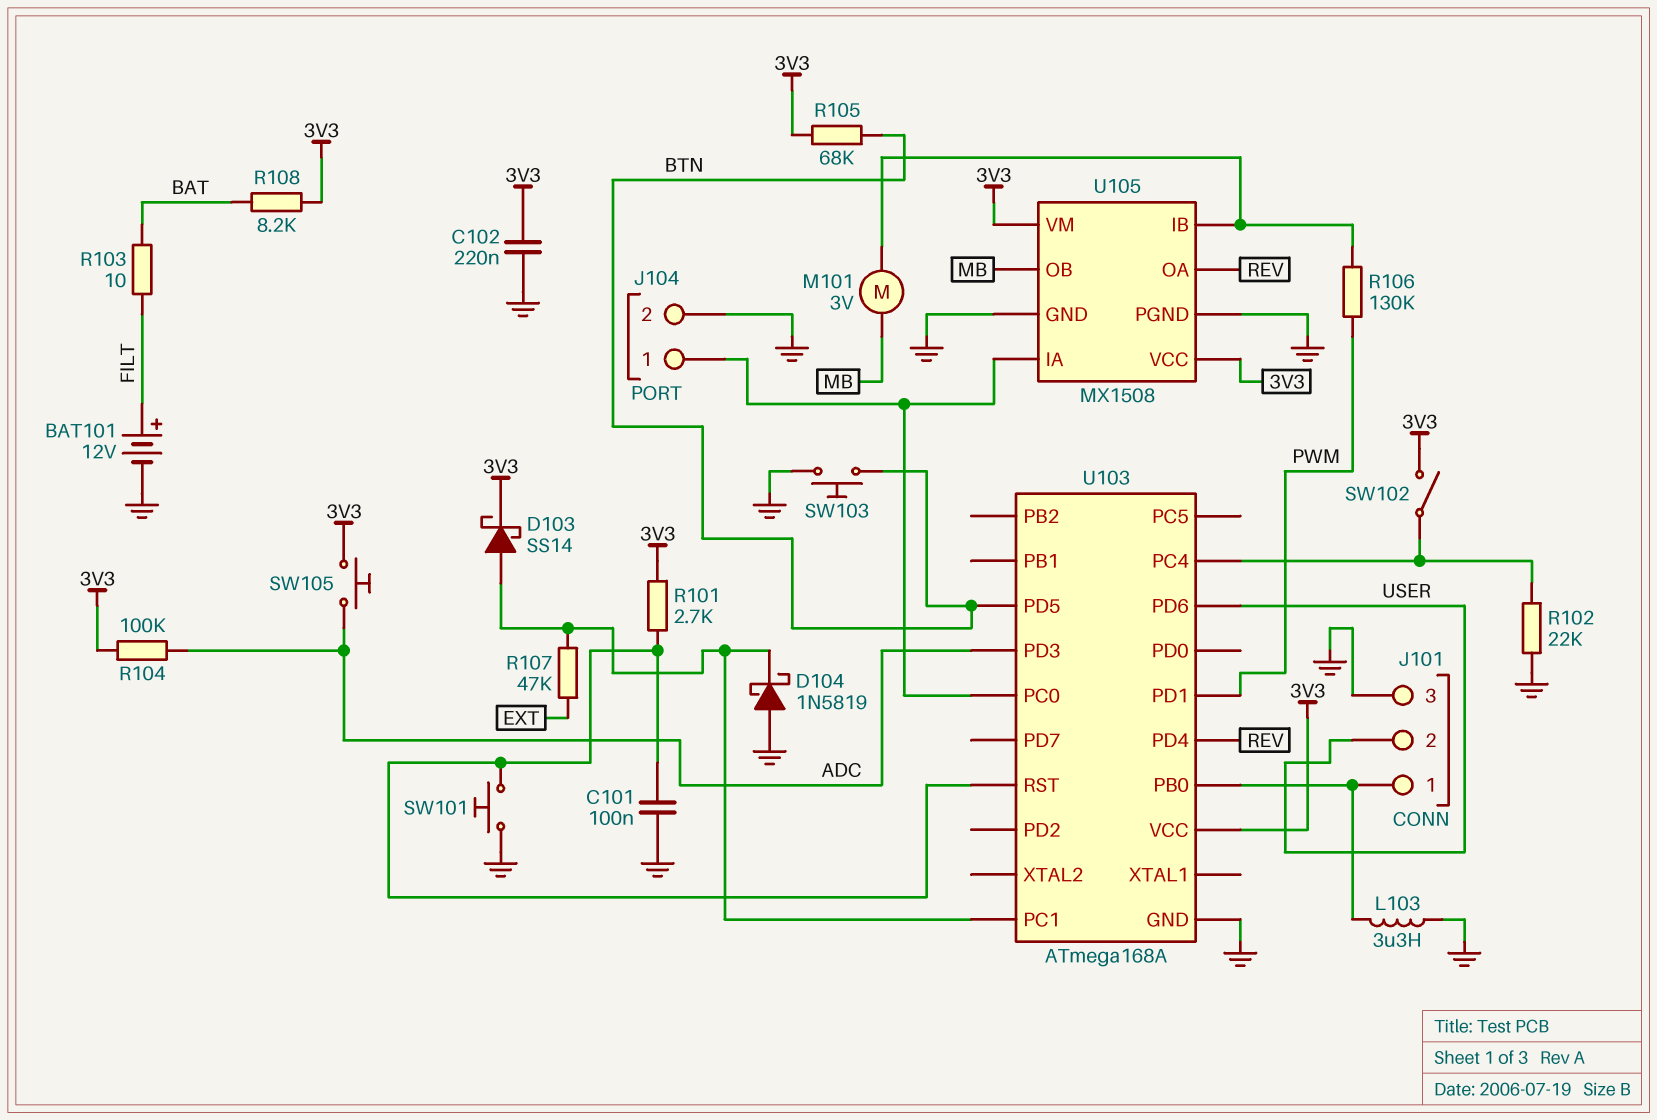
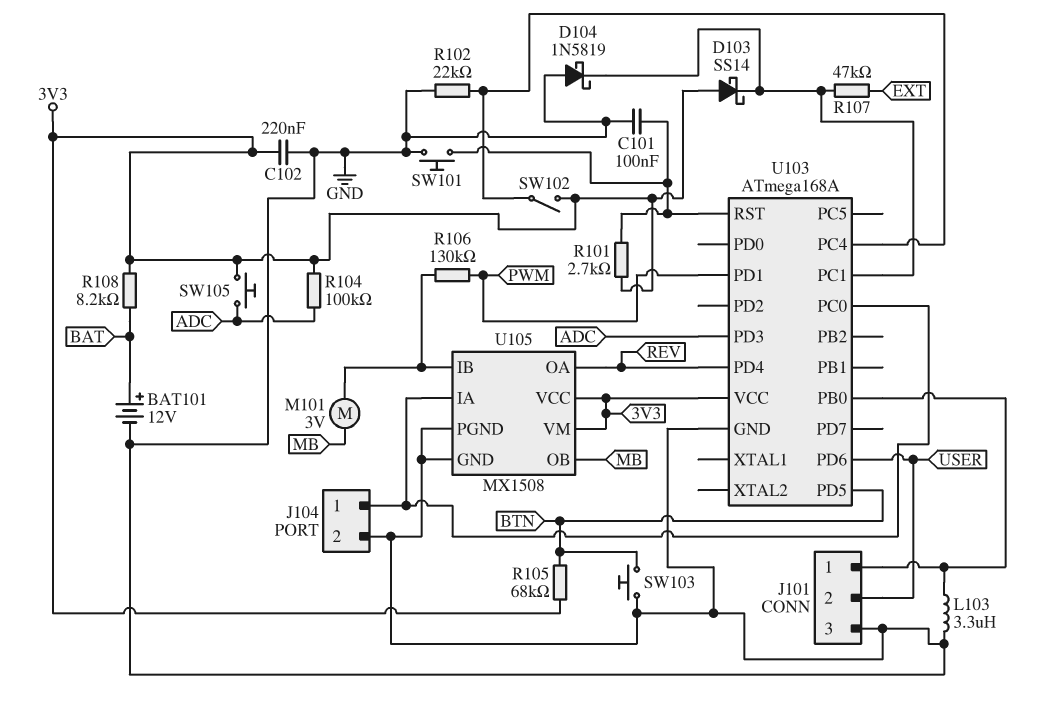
BAT101: 12V (plus FILT, minus GND) -> 12V (plus BAT, minus GND)
D103: schottky SS14 (A U103/PC1, K 3V3) -> schottky SS14 (A 3V3, K U103/PC1)
R103: 10 (BAT, FILT) -> none

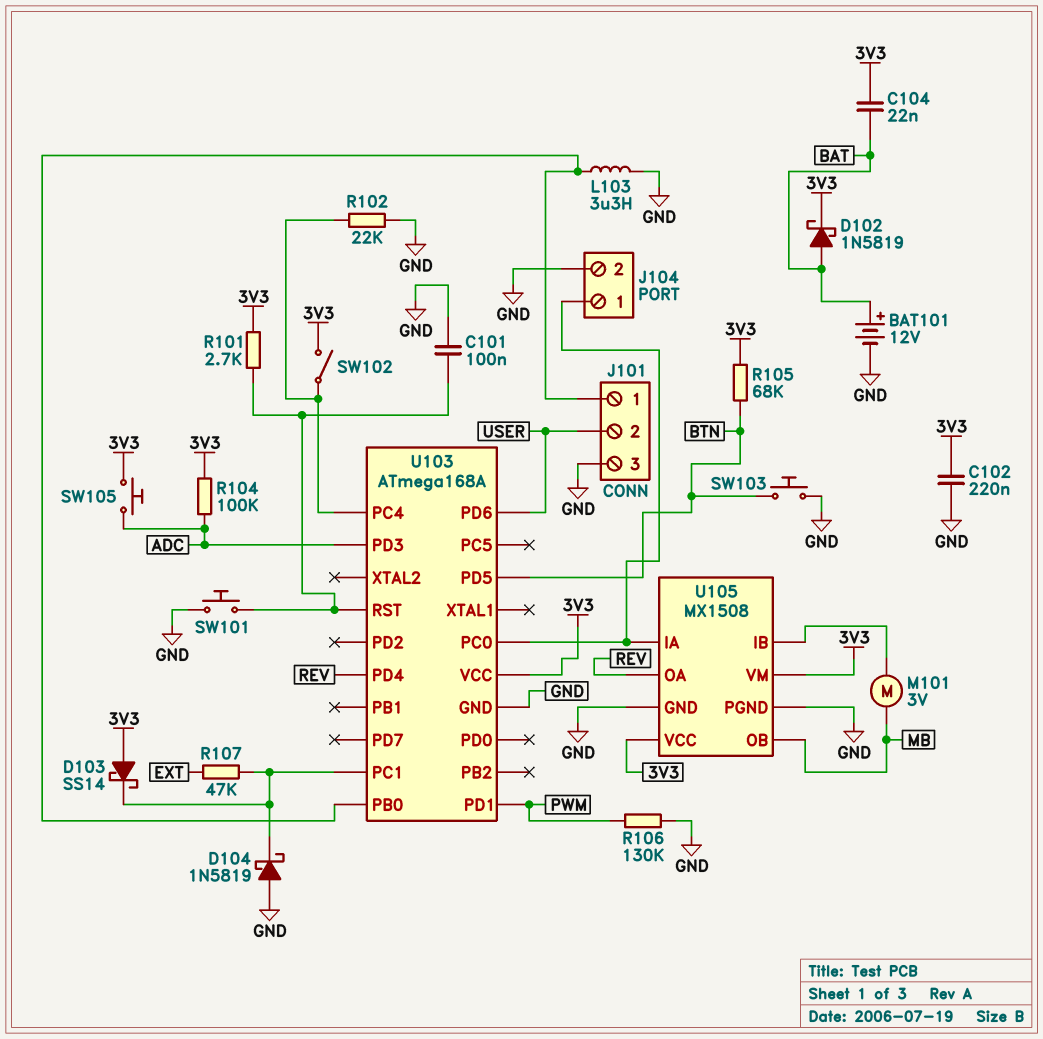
C104: none -> 22nF (3V3, BAT)
D102: none -> schottky 1N5819 (A BAT, K 3V3)
R106: 130k (PWM, U105/IB) -> 130k (GND, PWM)
R108: 8.2k (3V3, BAT) -> none

